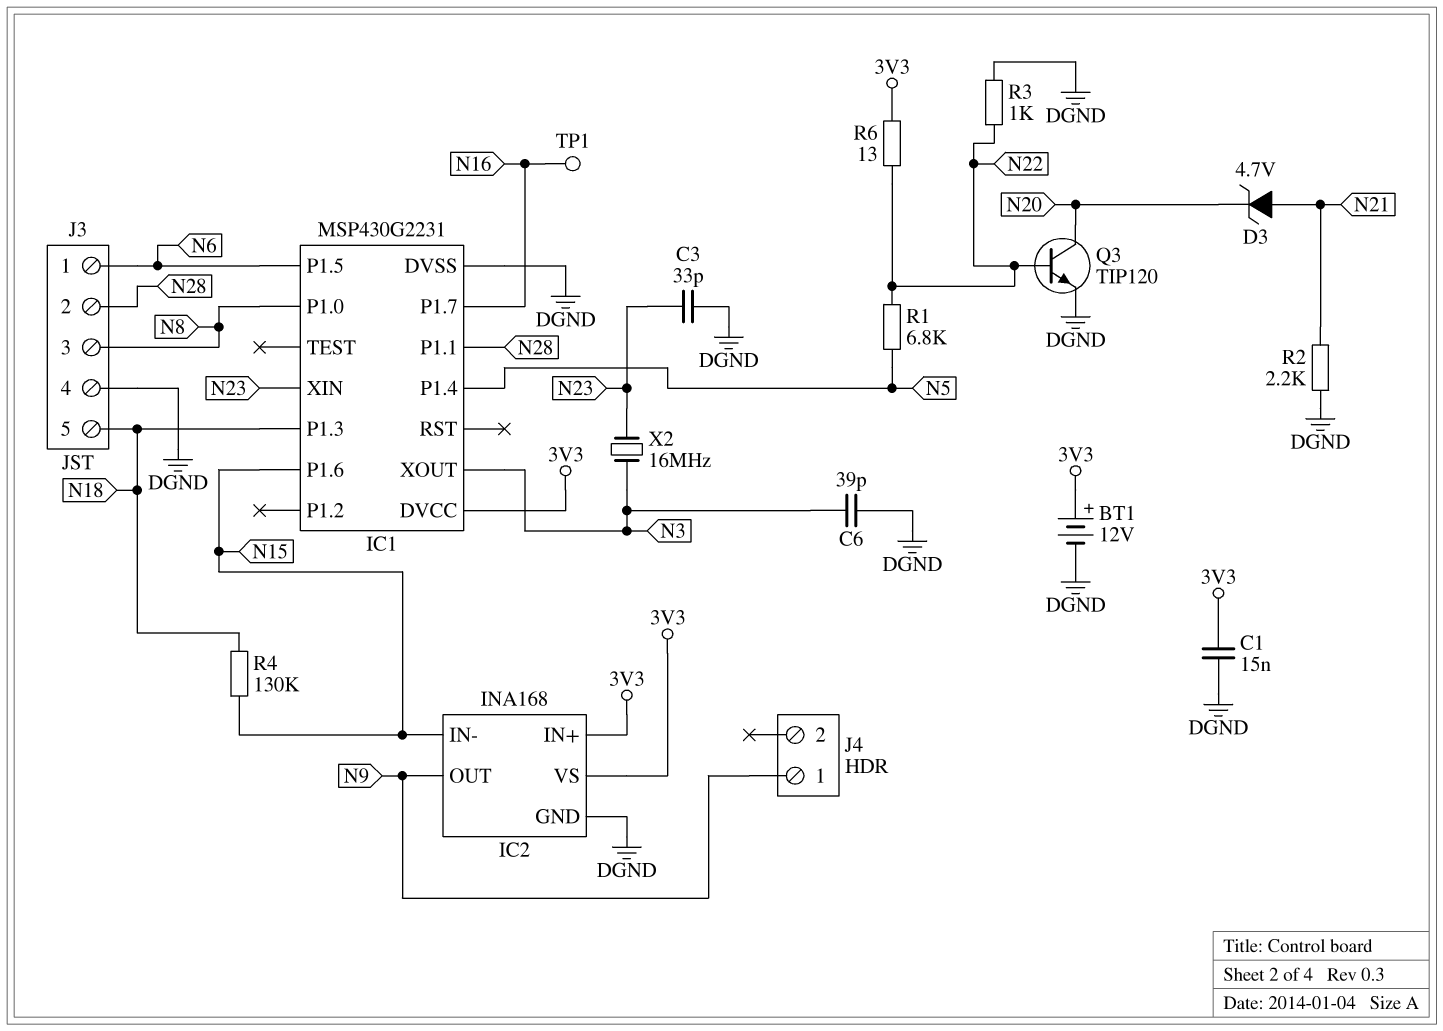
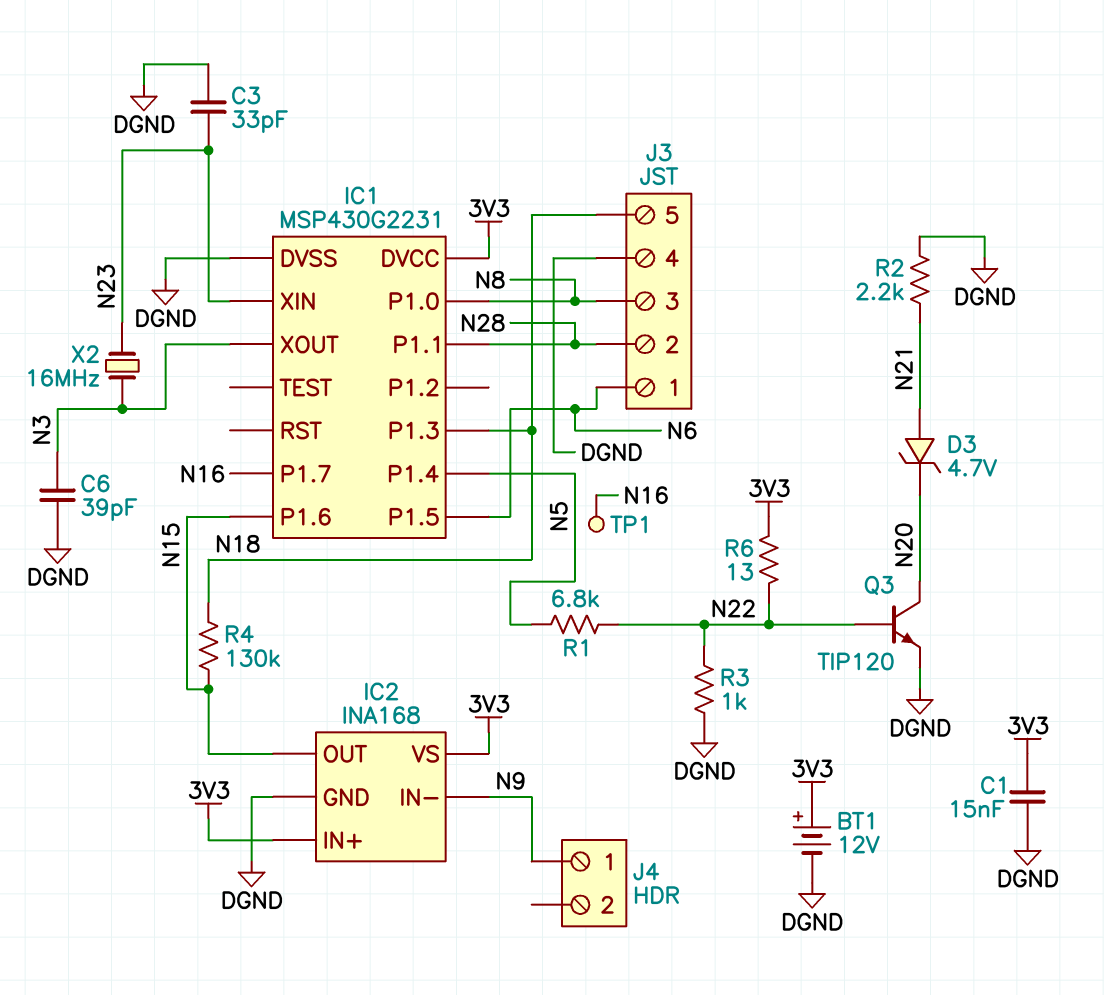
IC2 pin IN-: N15 -> N9
IC2 pin OUT: N9 -> N15

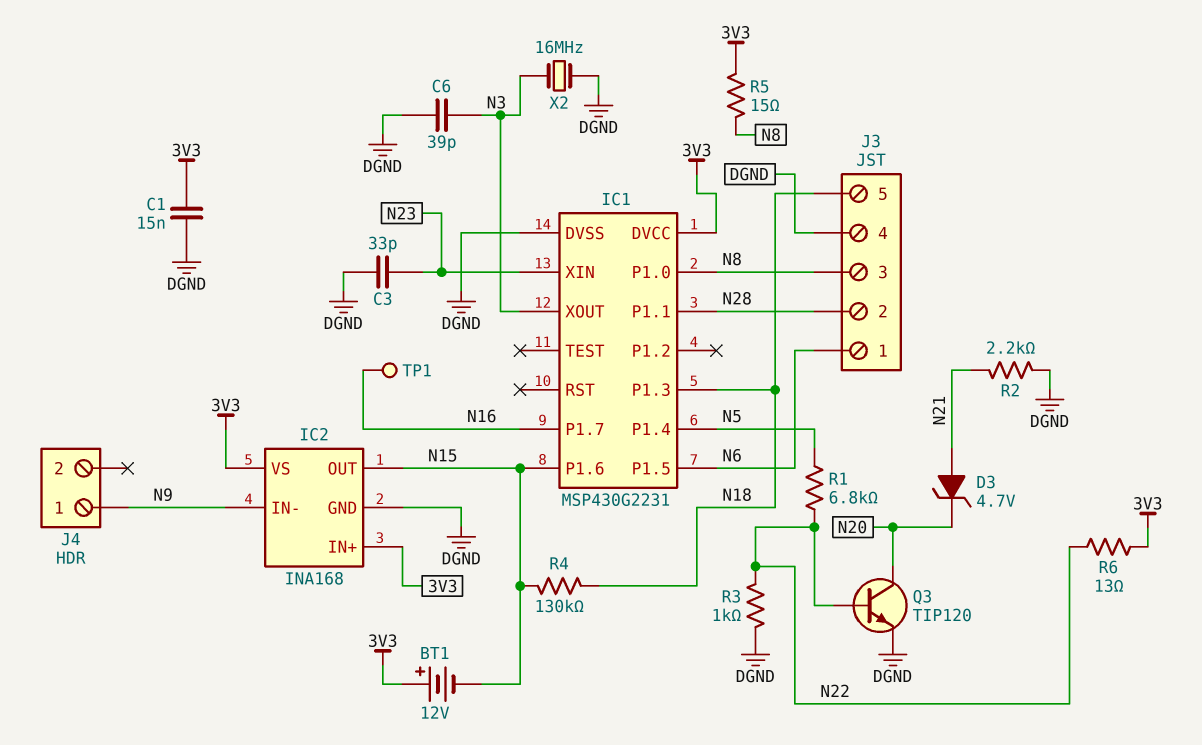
BT1: 12V (plus 3V3, minus DGND) -> 12V (plus 3V3, minus N15)
R5: none -> 15 (3V3, N8)
X2: 16MHz (N3, N23) -> 16MHz (DGND, N3)

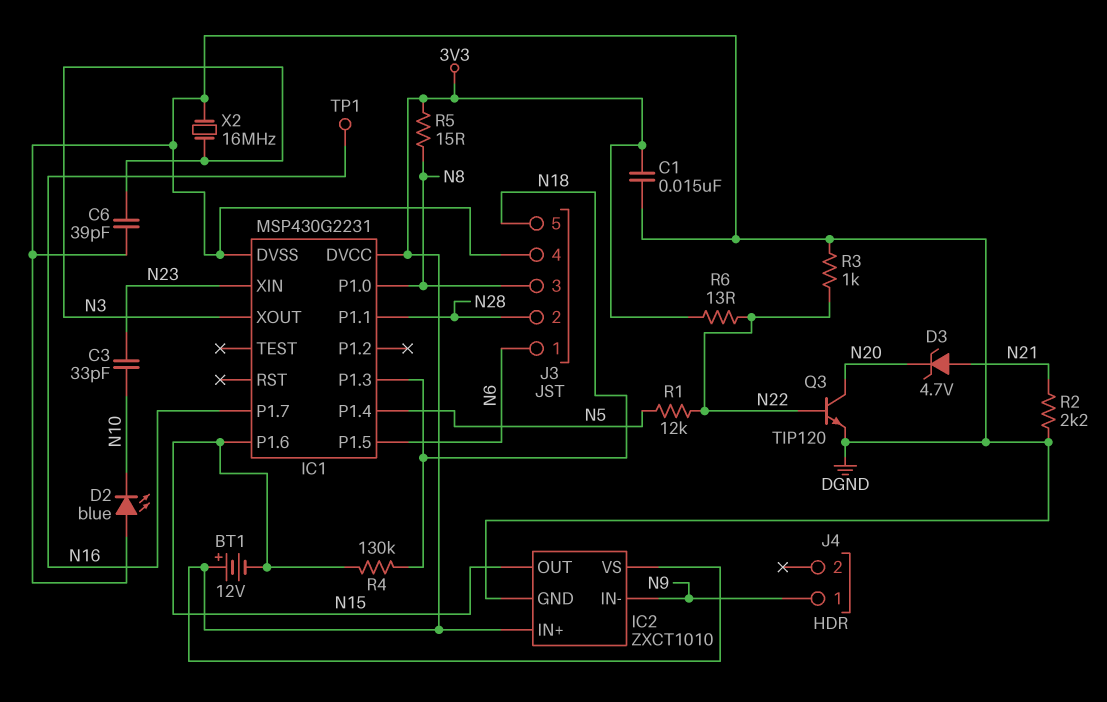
C3: 33pF (DGND, N23) -> 33pF (N10, N23)
D2: none -> LED blue (A DGND, K N10)
IC2: INA168 -> ZXCT1010
R1: 6.8k (N5, N22) -> 12k (N5, N22)

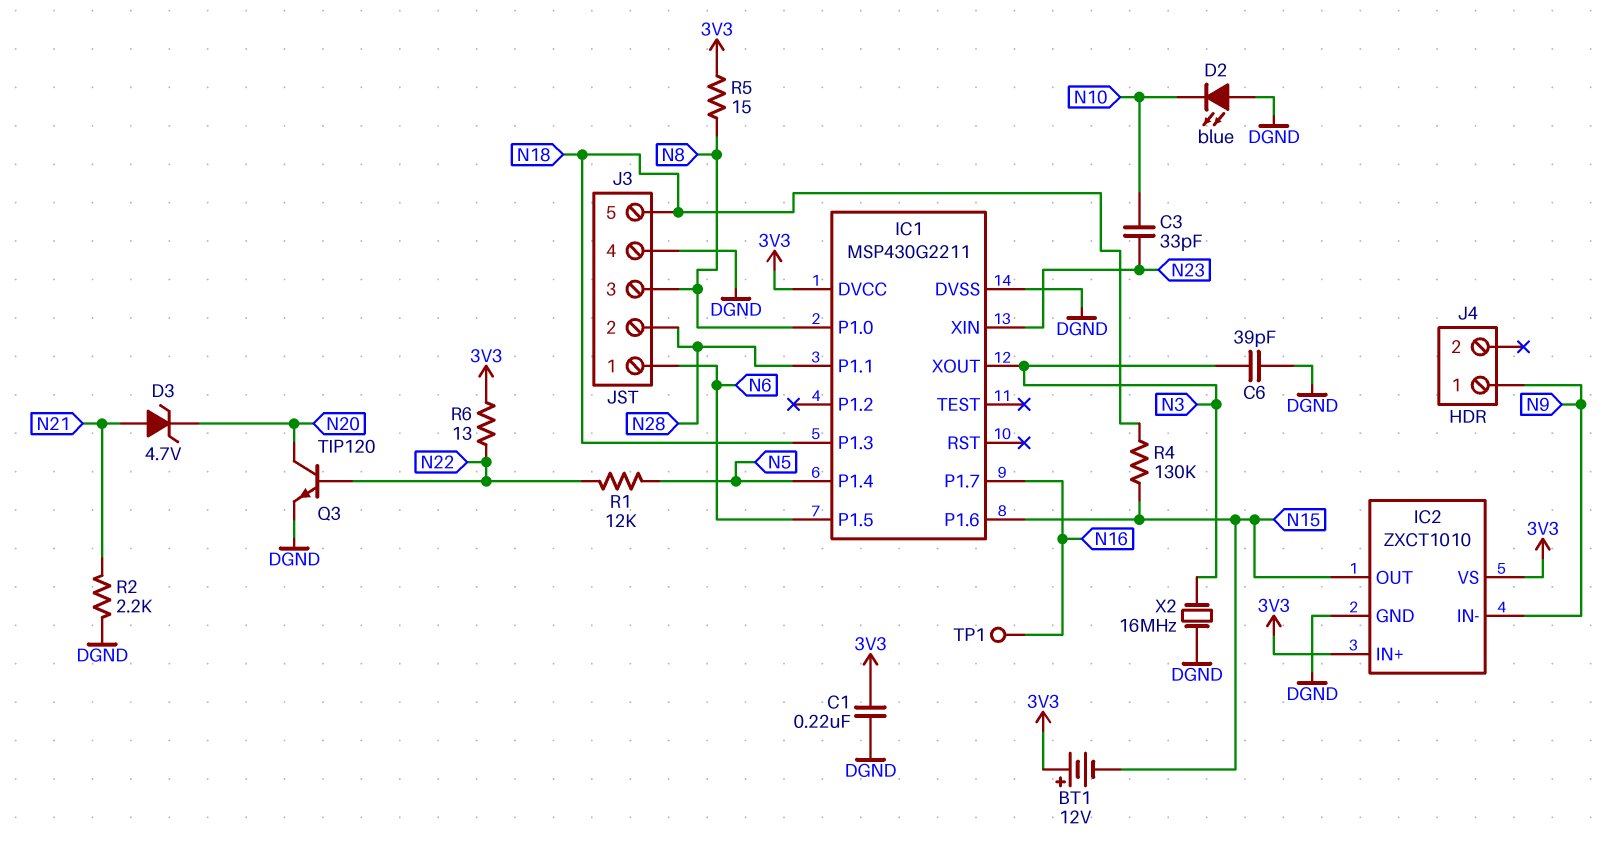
C1: 15nF (3V3, DGND) -> 220nF (3V3, DGND)
IC1: MSP430G2231 -> MSP430G2211
R3: 1k (DGND, N22) -> none

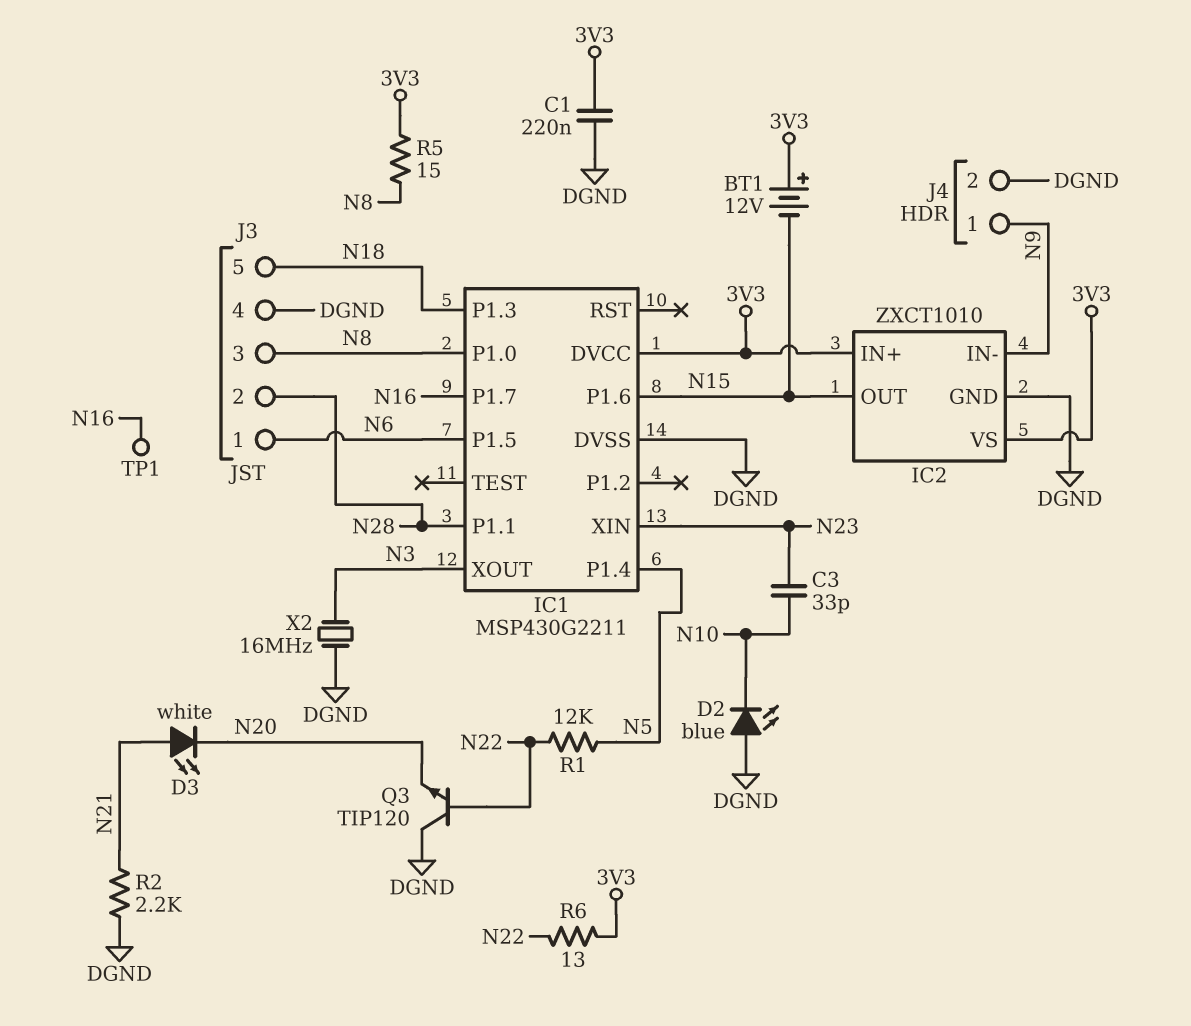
C6: 39pF (DGND, N3) -> none
D3: zener 4.7V (A N21, K N20) -> LED white (A N21, K N20)
J4 pin 2: none -> DGND
Q3: NPN TIP120 (B N22, C N20, E DGND) -> NPN TIP120 (B N22, C DGND, E N20)
R4: 130k (N15, N18) -> none

